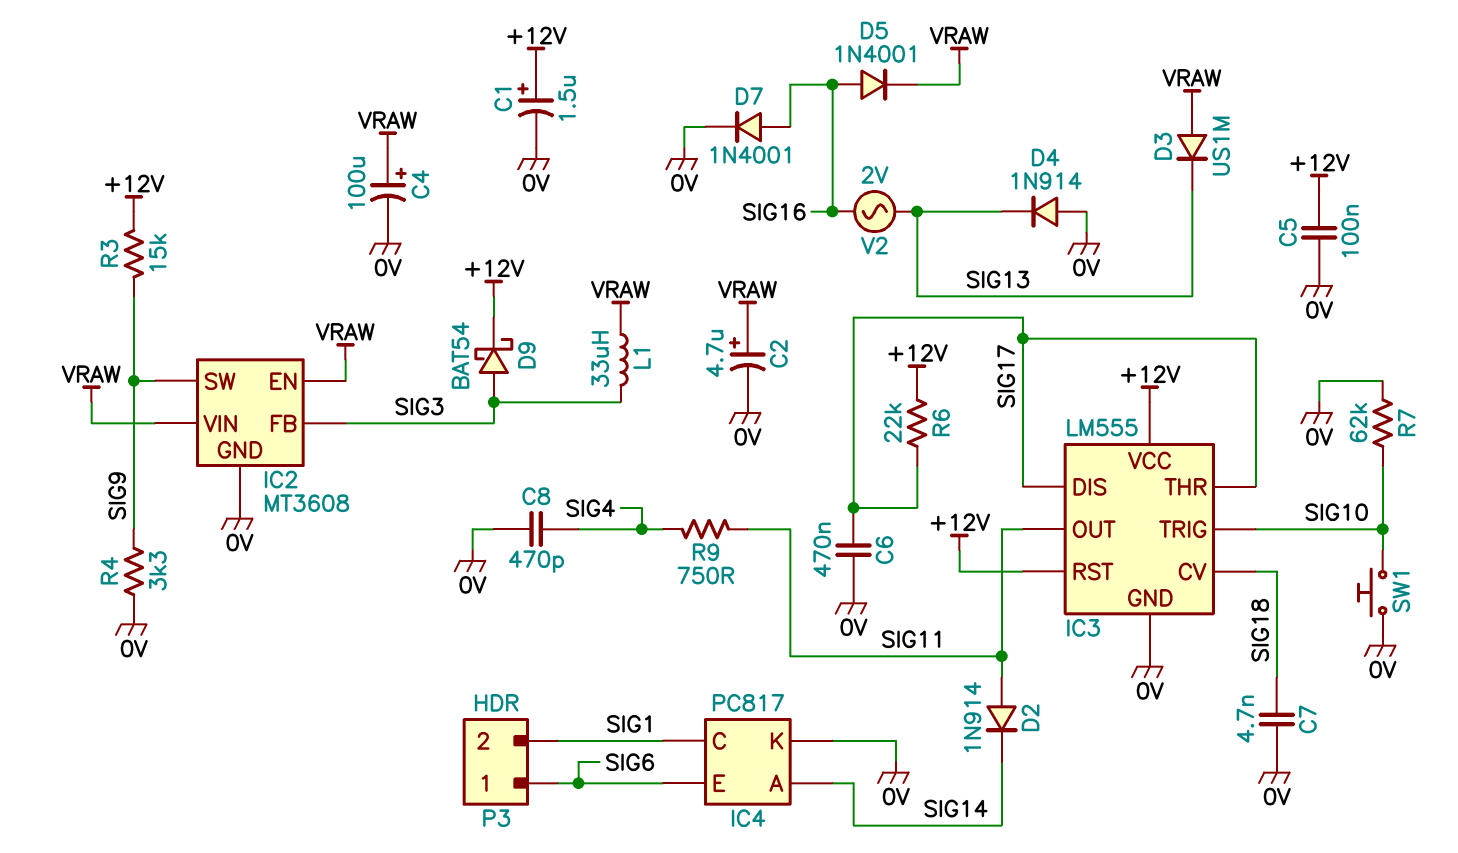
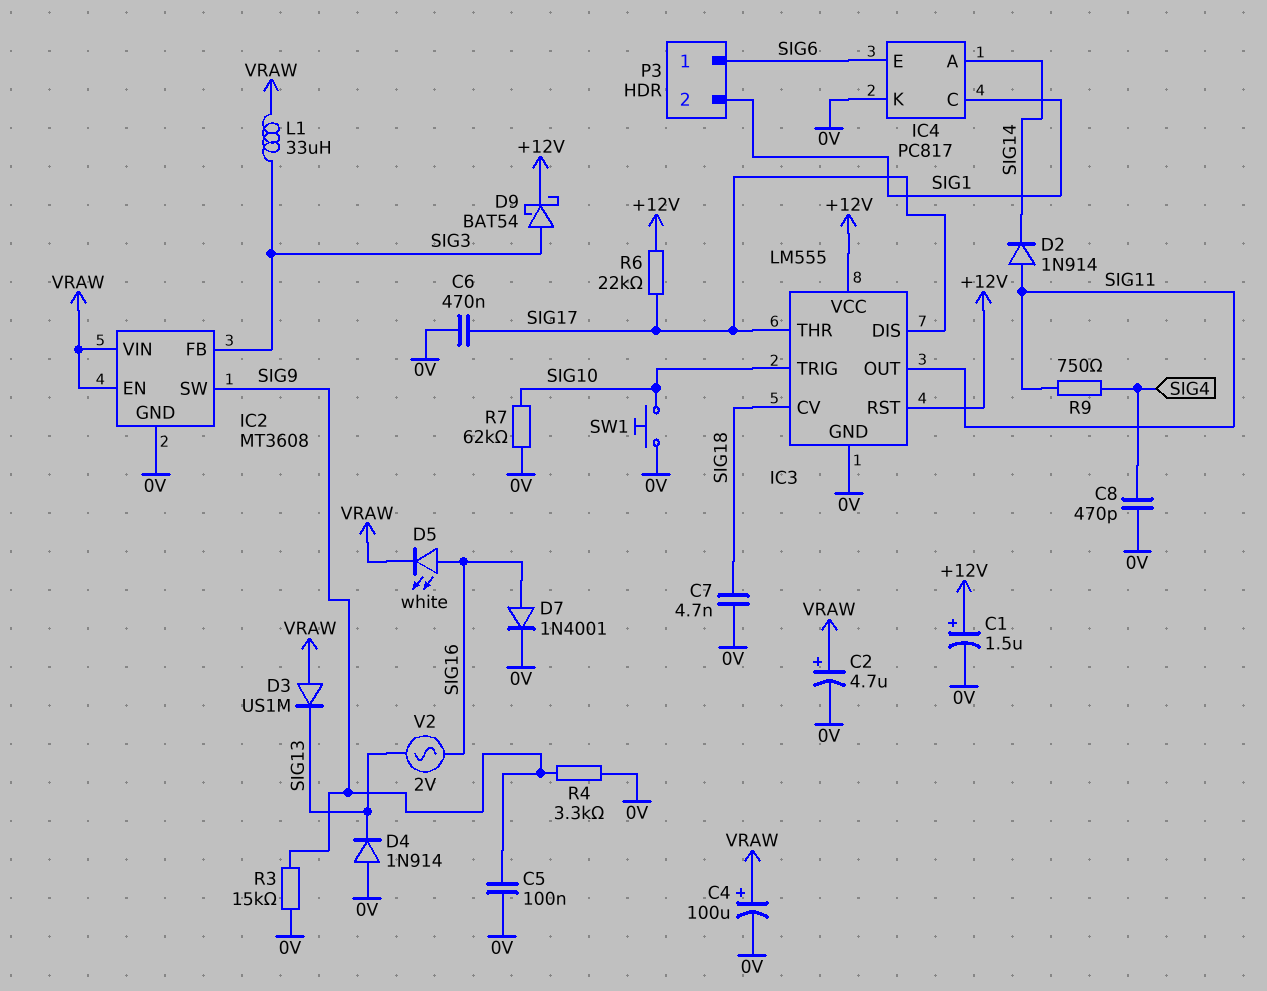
C5: 100nF (+12V, 0V) -> 100nF (0V, SIG9)
D5: diode 1N4001 (A SIG16, K VRAW) -> LED white (A SIG16, K VRAW)
R3: 15k (+12V, SIG9) -> 15k (0V, SIG9)

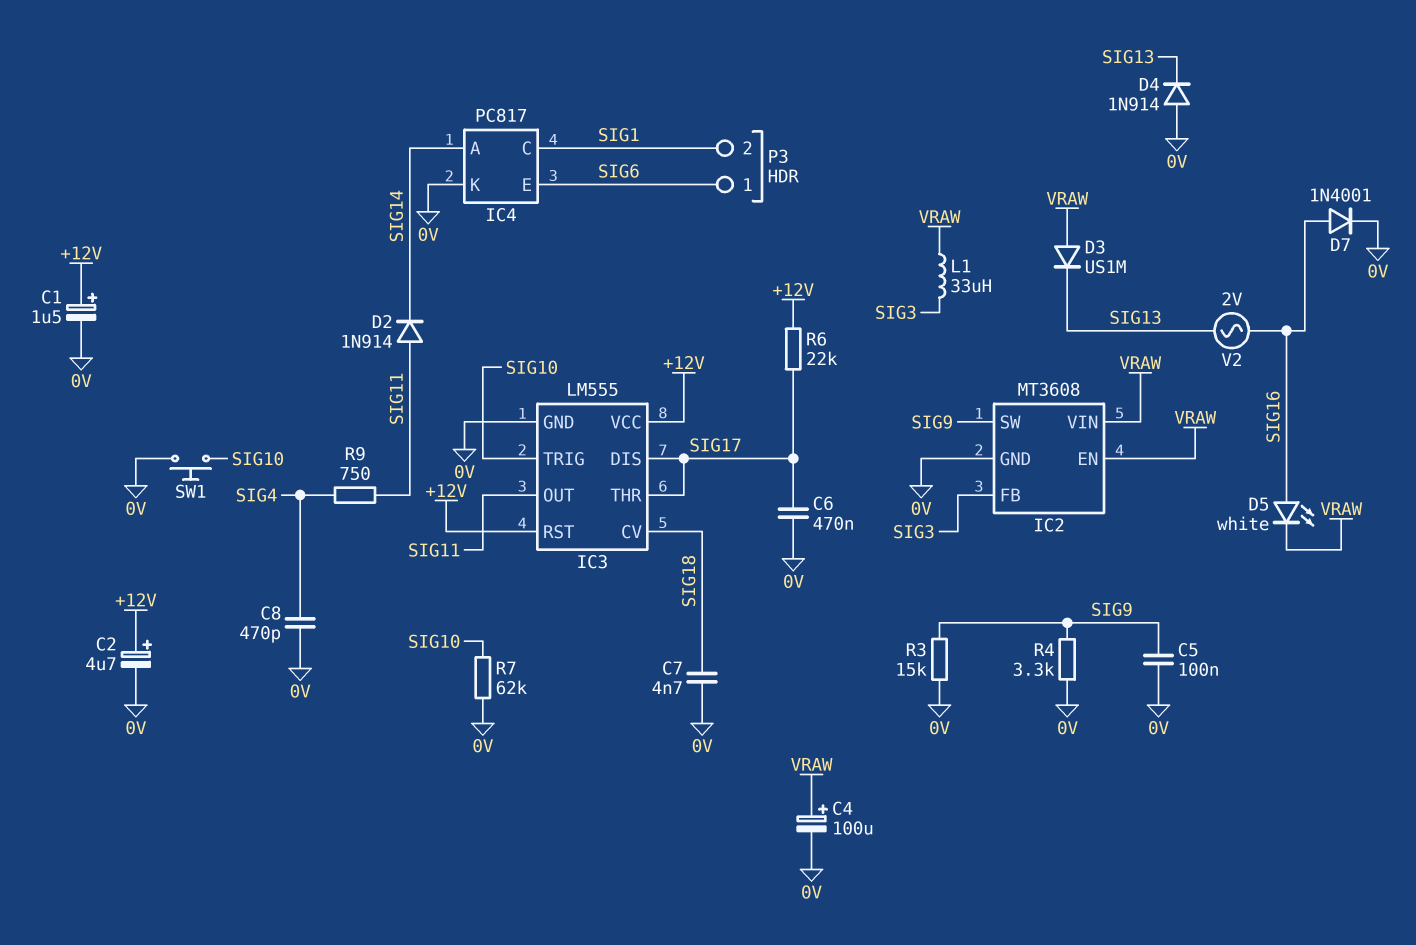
C2: 4.7uF (plus VRAW, minus 0V) -> 4.7uF (plus +12V, minus 0V)
D9: schottky BAT54 (A SIG3, K +12V) -> none

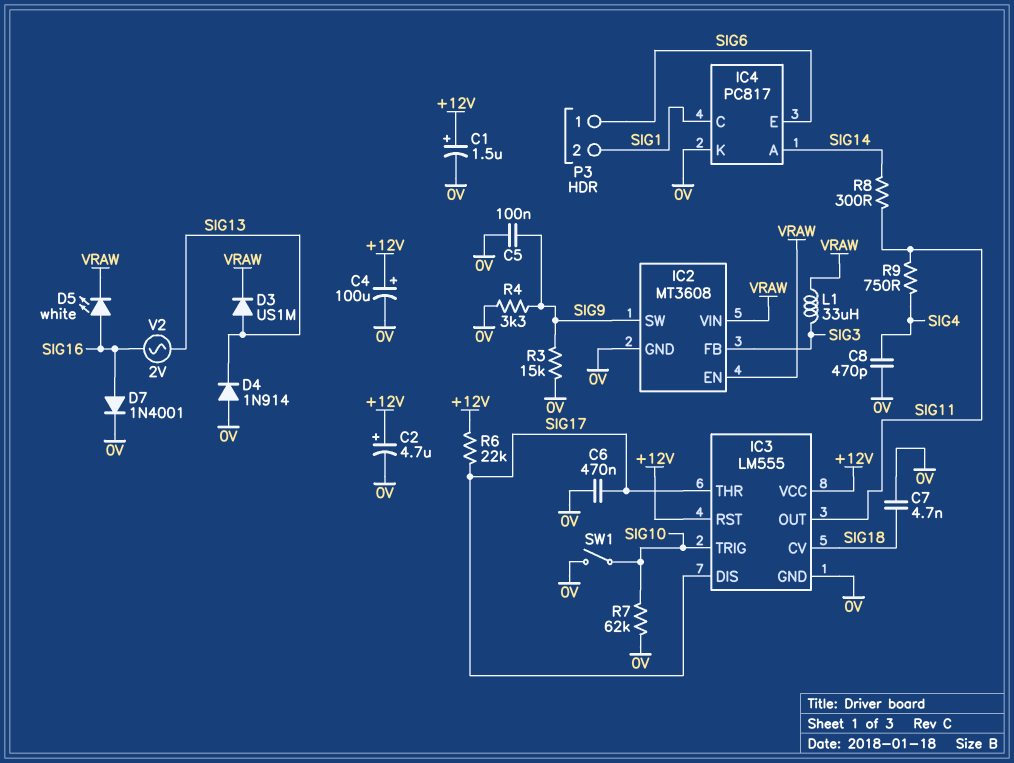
C4: 100uF (plus VRAW, minus 0V) -> 100uF (plus +12V, minus 0V)
D2: diode 1N914 (A SIG11, K SIG14) -> none
D3: diode US1M (A VRAW, K SIG13) -> diode US1M (A SIG13, K VRAW)
R8: none -> 300 (SIG11, SIG14)
SW1: button (0V, SIG10) -> switch (0V, SIG10)

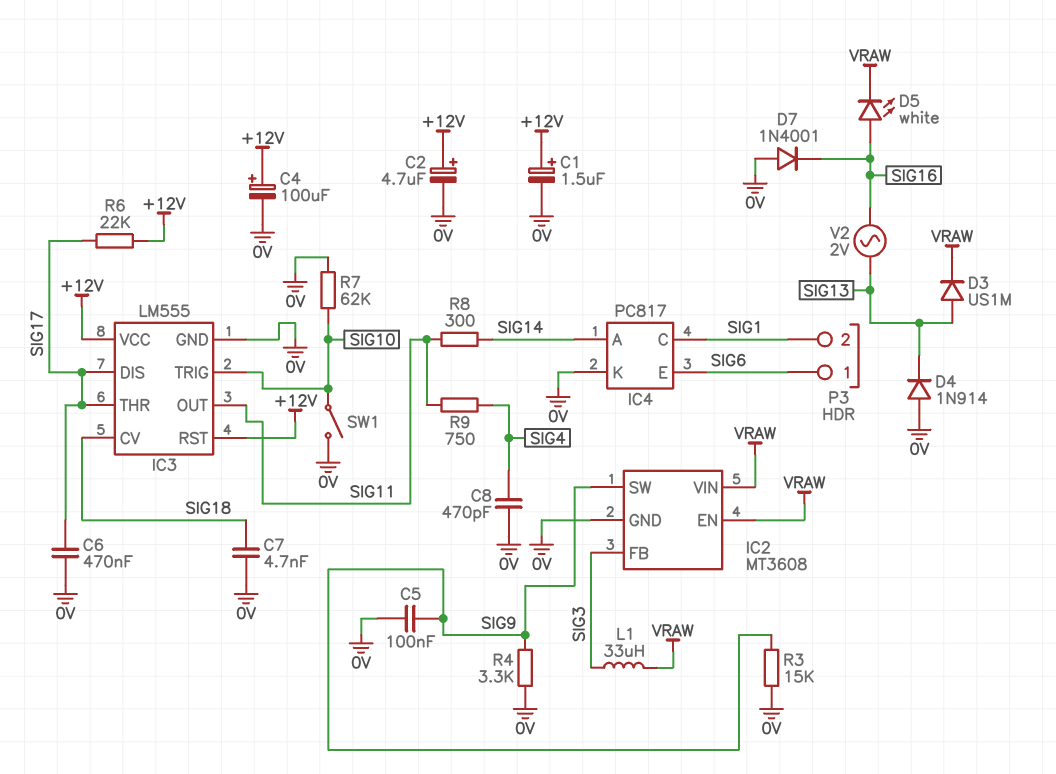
D7: diode 1N4001 (A SIG16, K 0V) -> diode 1N4001 (A 0V, K SIG16)

